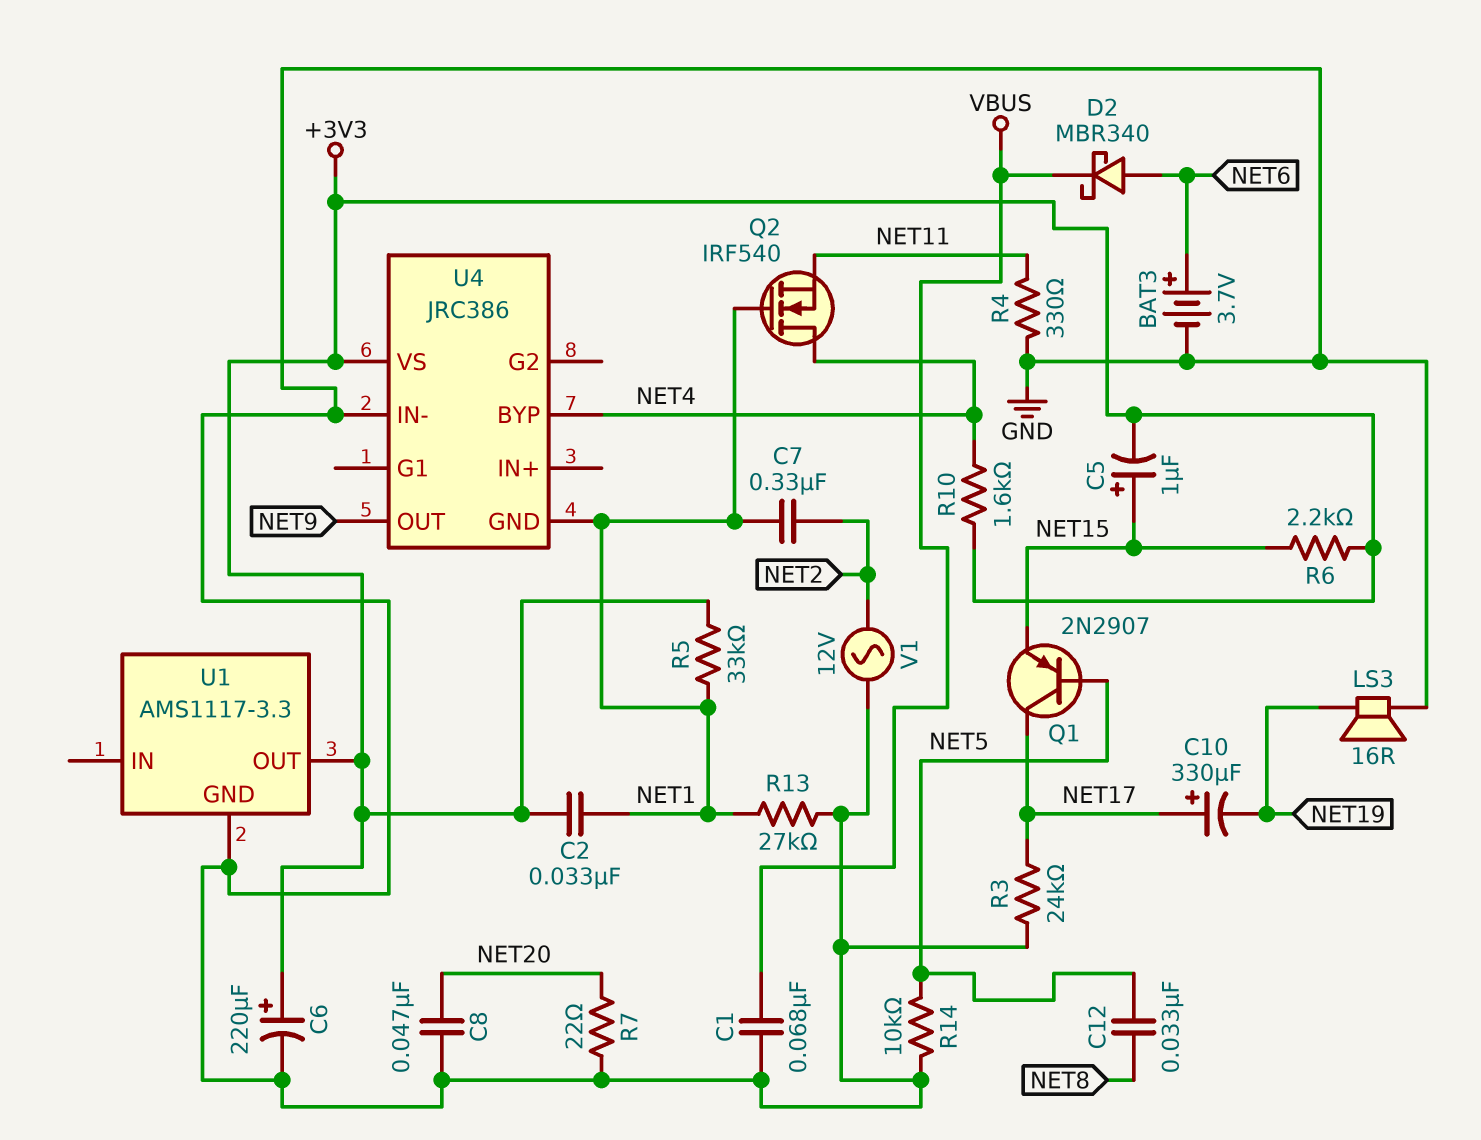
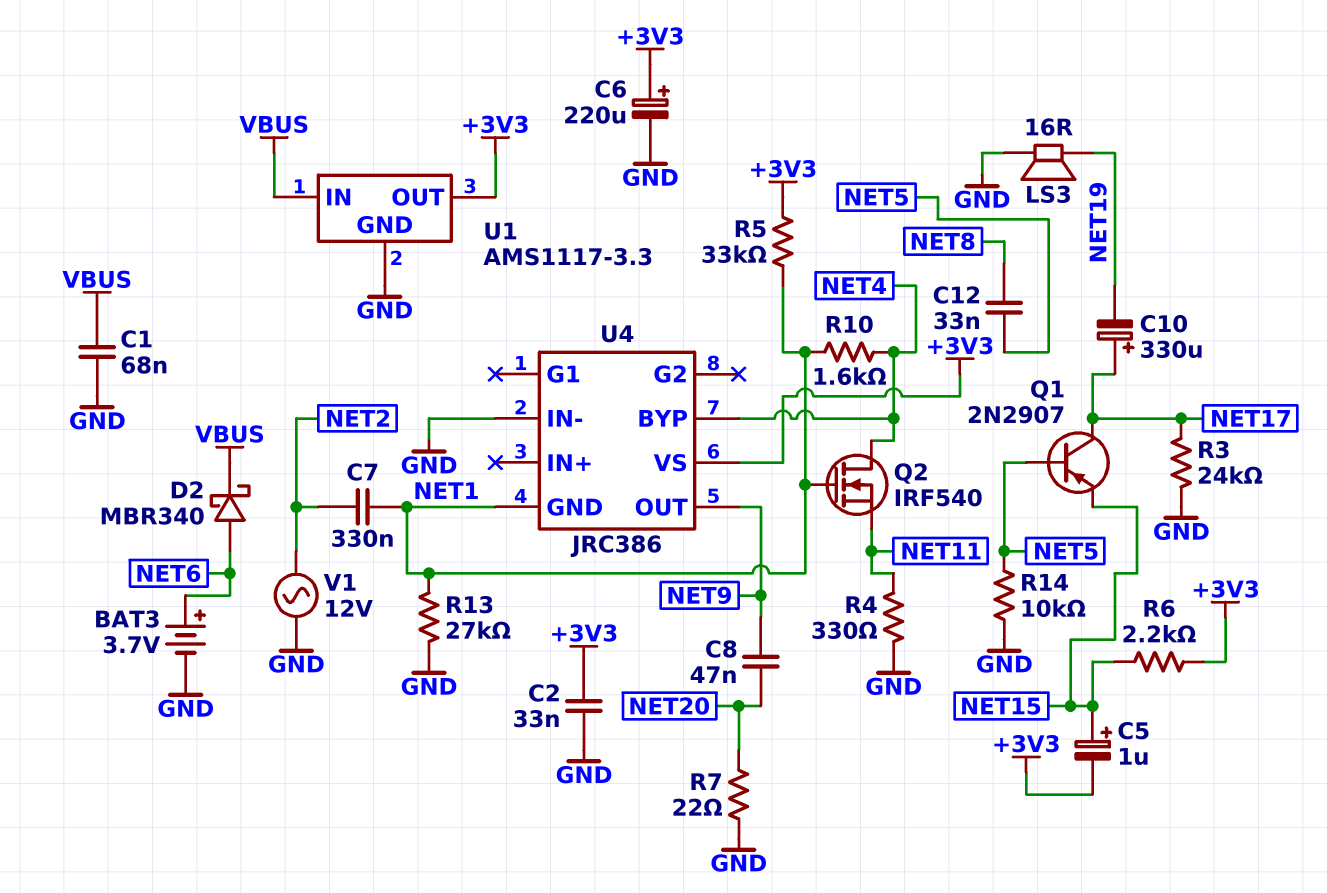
C2: 33nF (+3V3, NET1) -> 33nF (+3V3, GND)
C8: 47nF (GND, NET20) -> 47nF (NET9, NET20)
R10: 1.6k (+3V3, NET4) -> 1.6k (NET1, NET4)
U1 pin IN: none -> VBUS

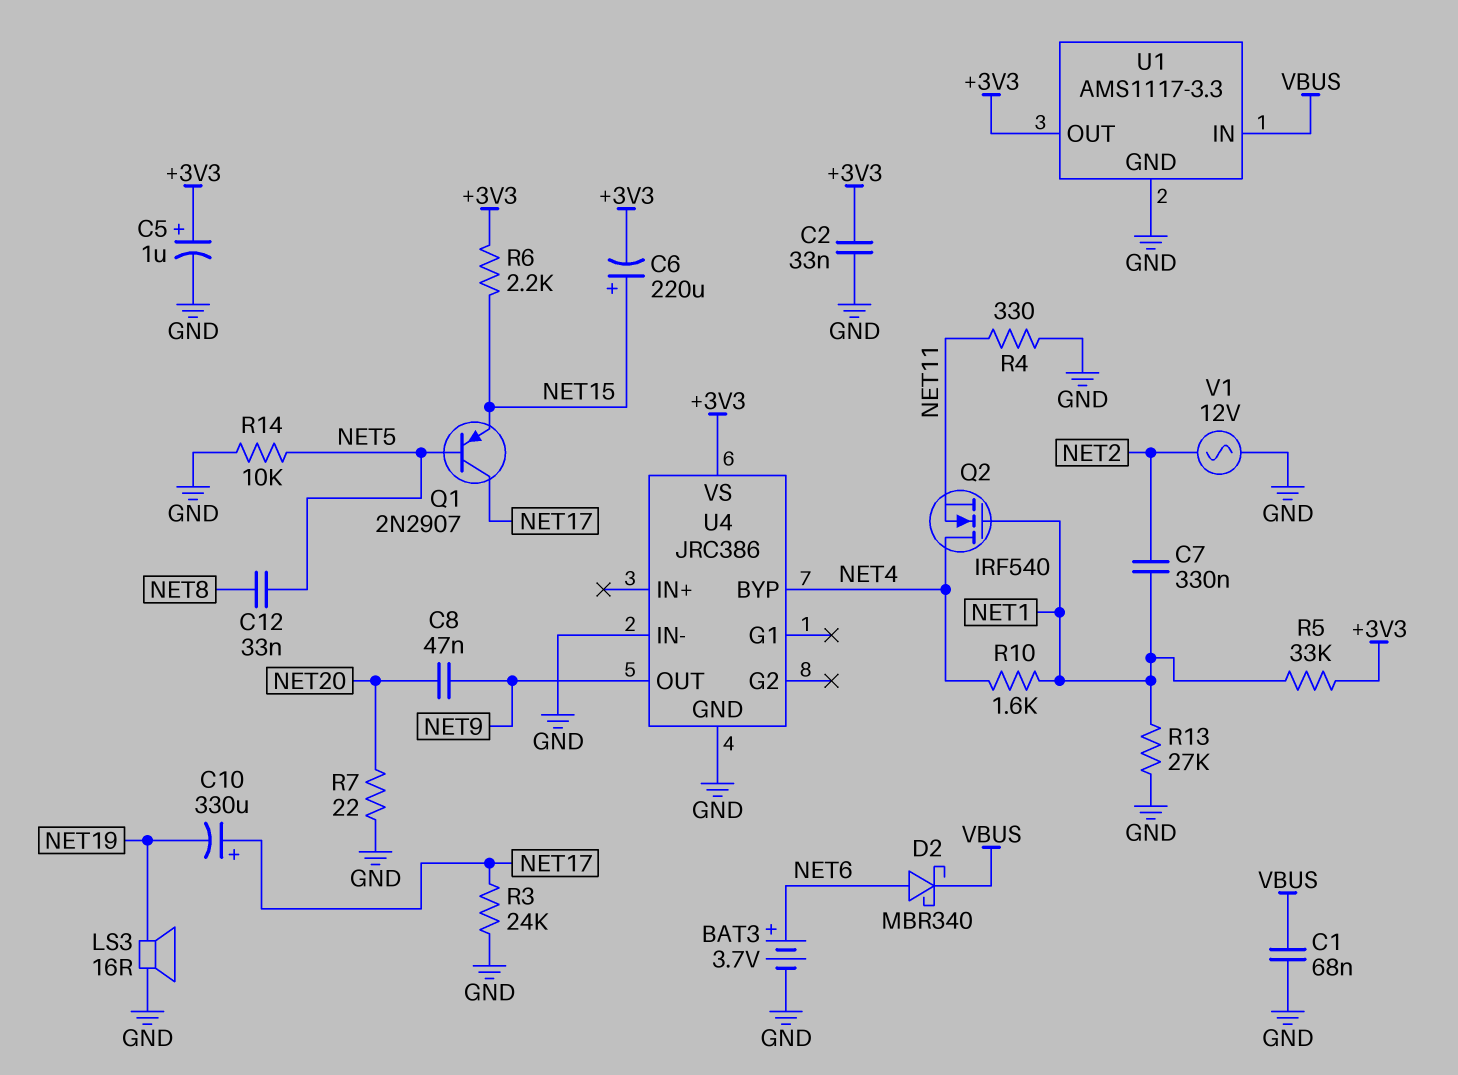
C5: 1uF (plus NET15, minus +3V3) -> 1uF (plus +3V3, minus GND)
C6: 220uF (plus +3V3, minus GND) -> 220uF (plus NET15, minus +3V3)
U4 pin GND: NET1 -> GND

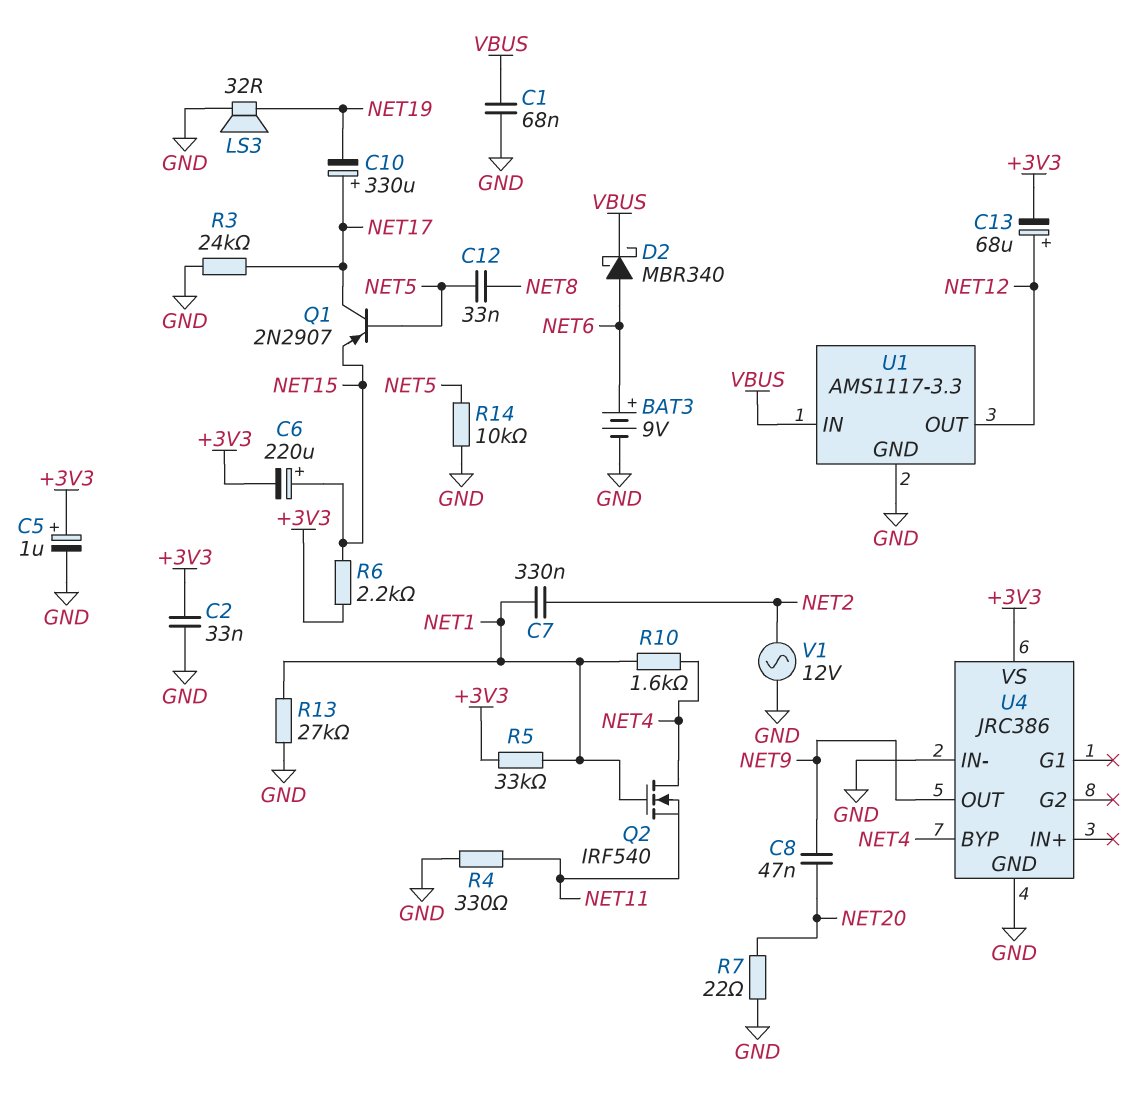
BAT3: 3.7V (plus NET6, minus GND) -> 9V (plus NET6, minus GND)
C13: none -> 68uF (plus NET12, minus +3V3)
LS3: speaker 16R (GND, NET19) -> speaker 32R (GND, NET19)
U1 pin OUT: +3V3 -> NET12

